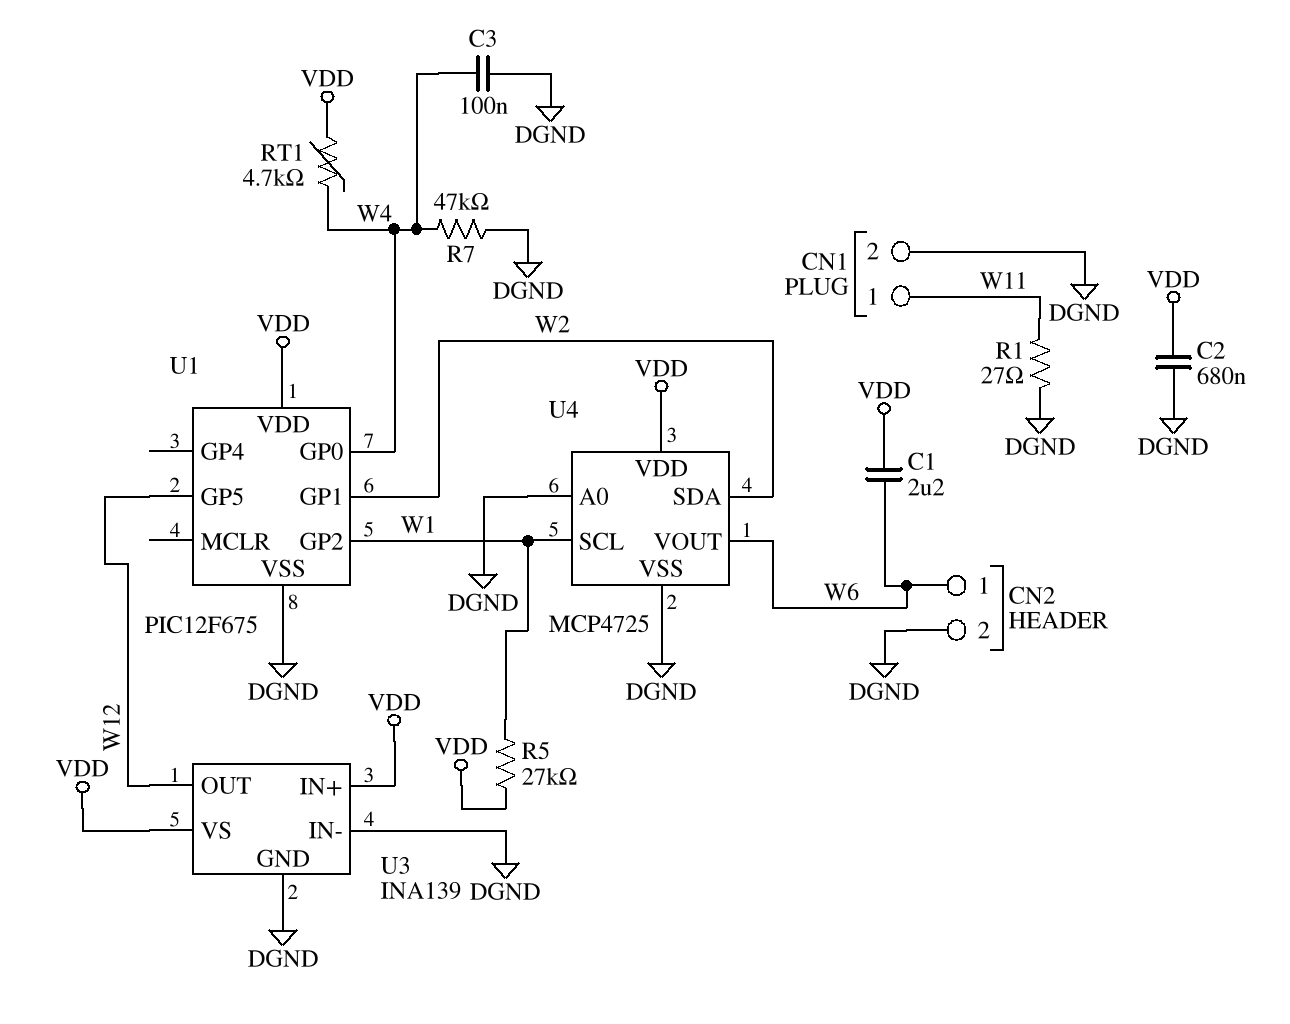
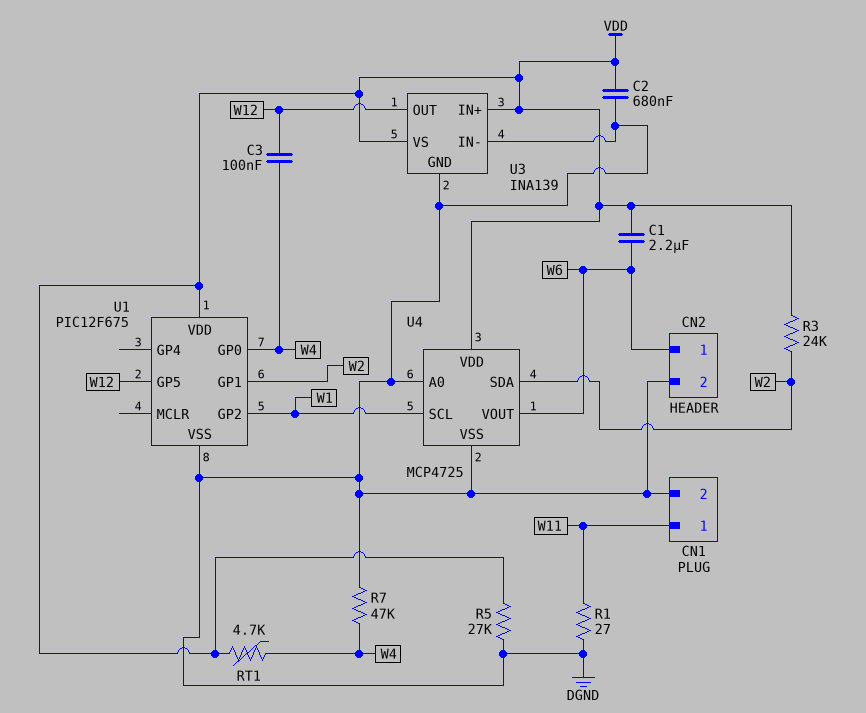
C3: 100nF (DGND, W4) -> 100nF (W4, W12)
R3: none -> 24k (VDD, W2)
R5: 27k (VDD, W1) -> 27k (DGND, VDD)

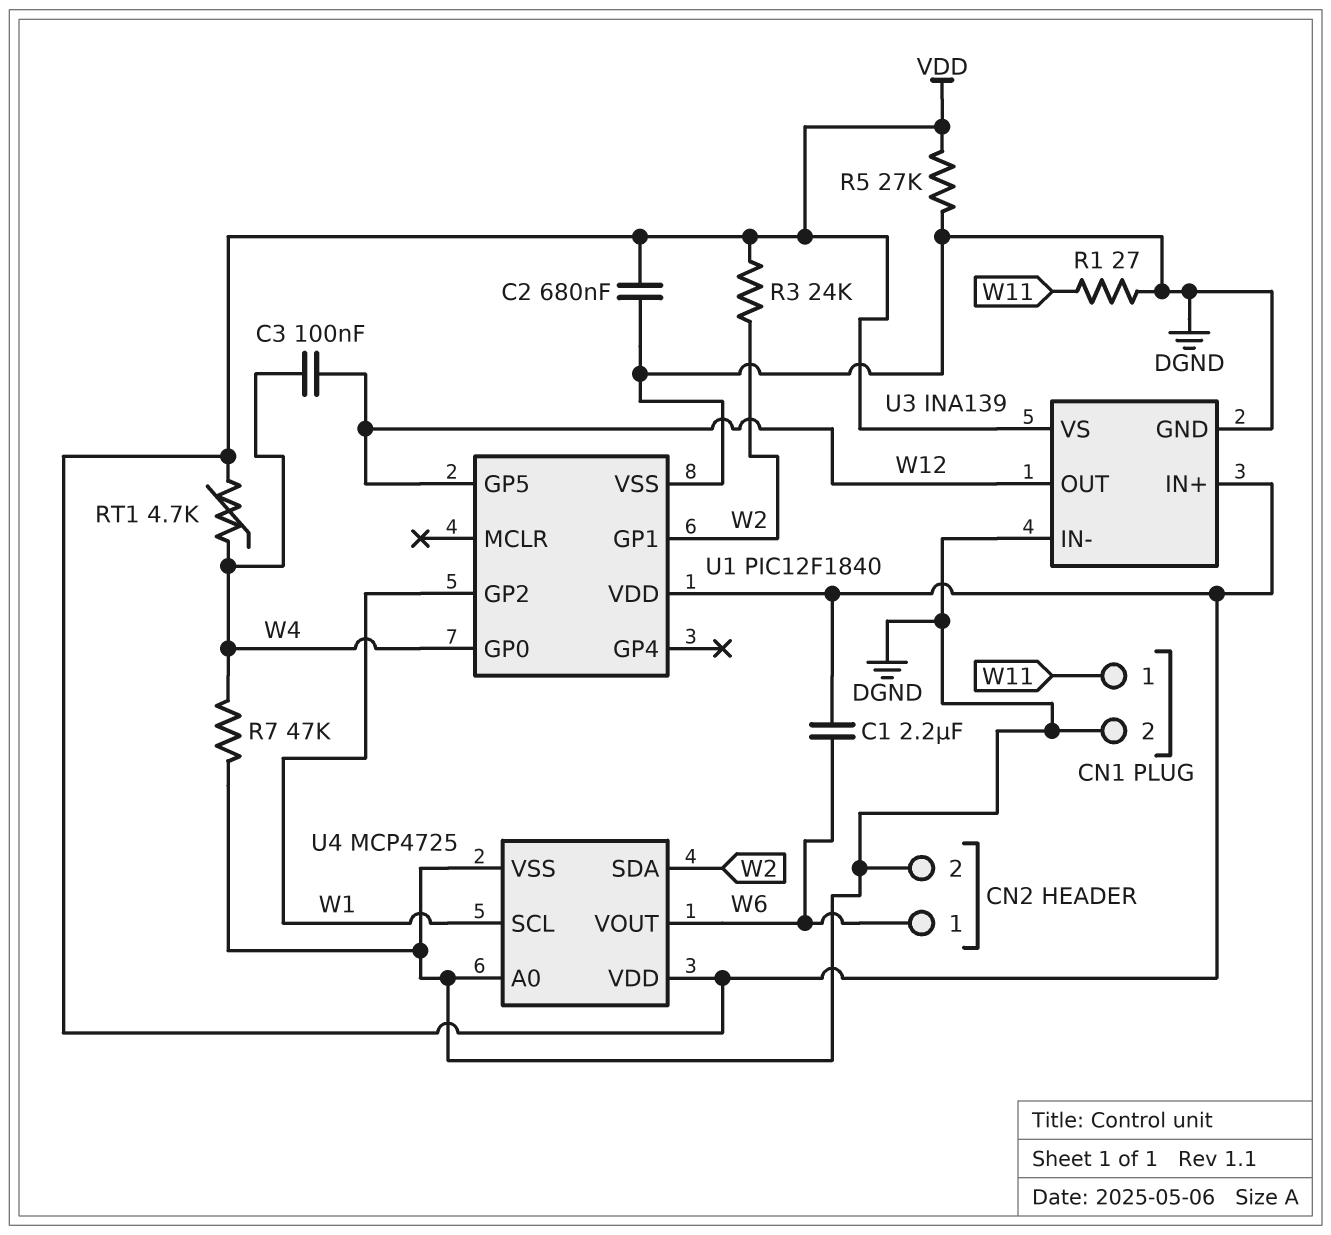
U1: PIC12F675 -> PIC12F1840

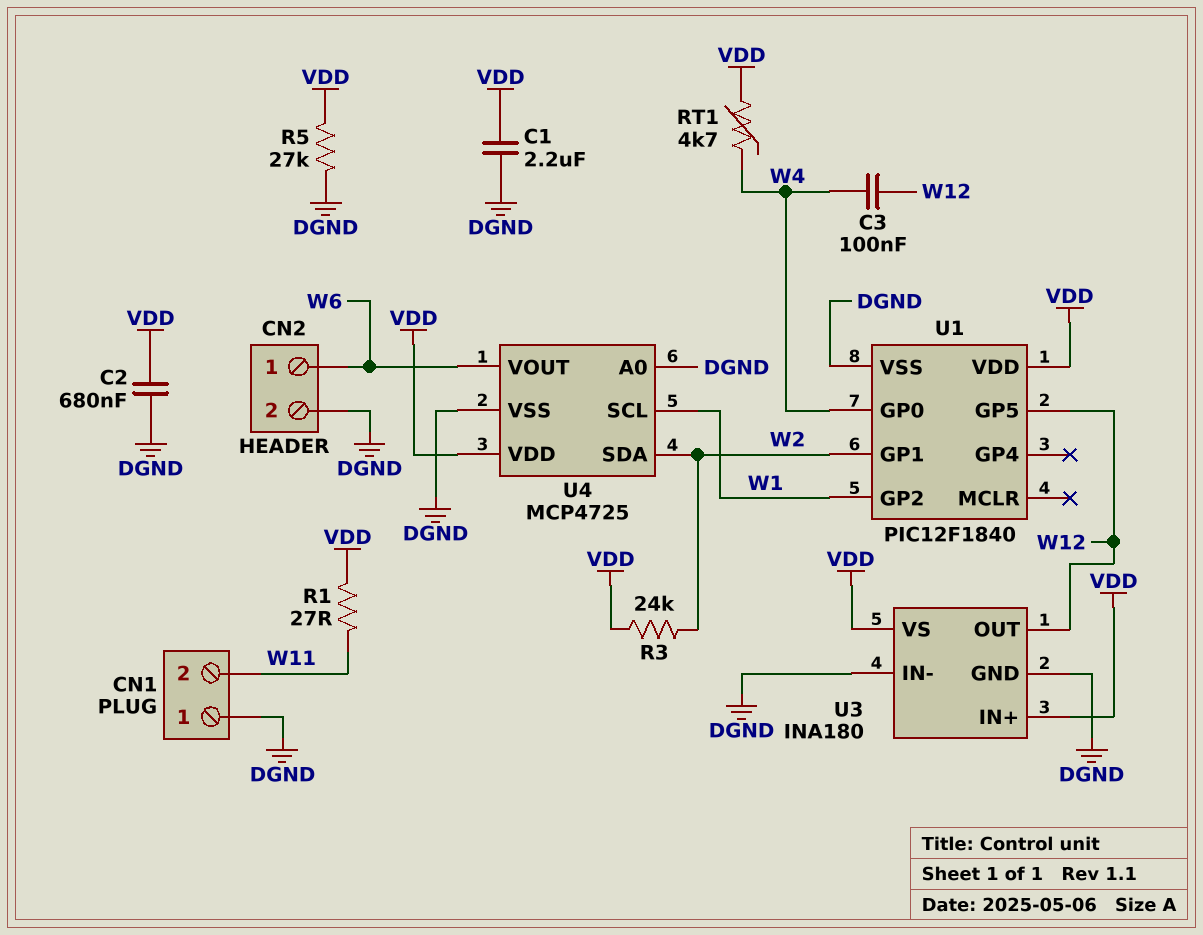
C1: 2.2uF (VDD, W6) -> 2.2uF (DGND, VDD)
CN1 pin 1: W11 -> DGND
CN1 pin 2: DGND -> W11
R1: 27 (DGND, W11) -> 27 (VDD, W11)
R7: 47k (DGND, W4) -> none
U3: INA139 -> INA180

